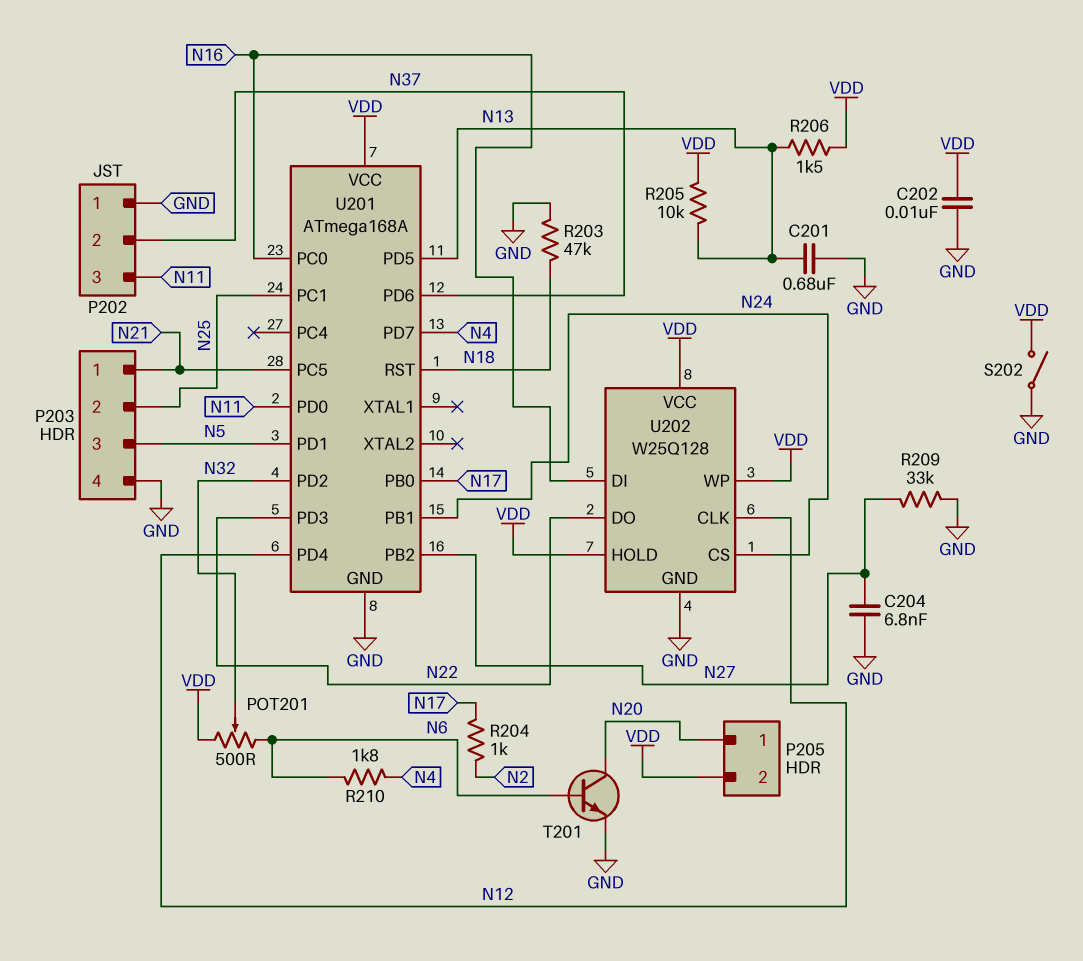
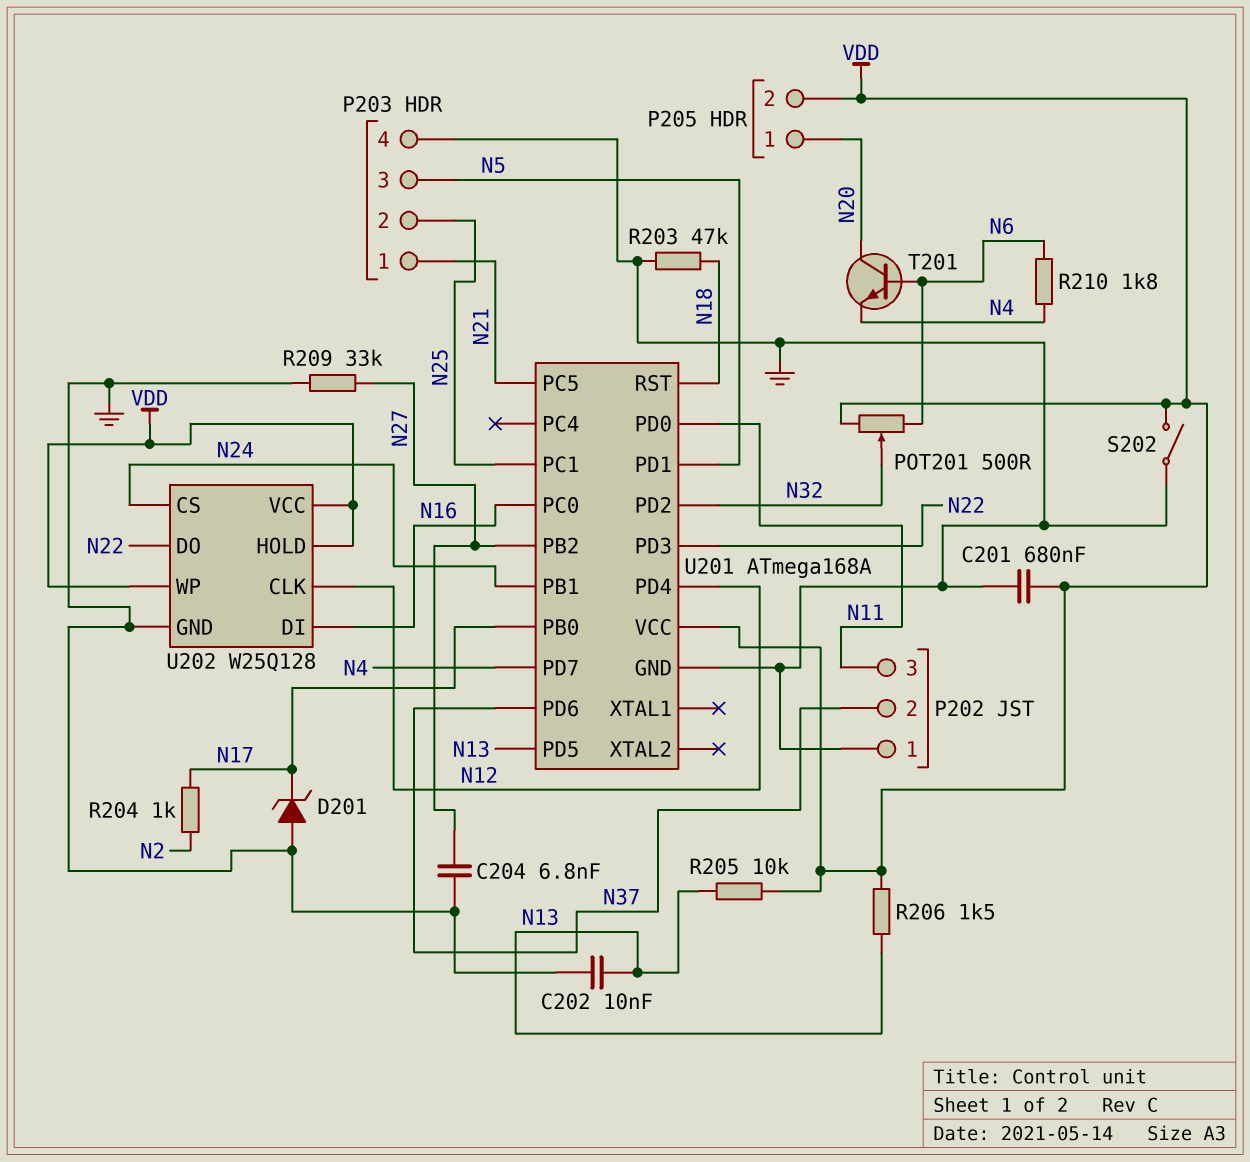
C201: 680nF (GND, N13) -> 680nF (GND, VDD)
C202: 10nF (GND, VDD) -> 10nF (GND, N13)
D201: none -> zener (A GND, K N17)
T201: NPN (B N6, C N20, E GND) -> NPN (B N6, C N20, E N4)

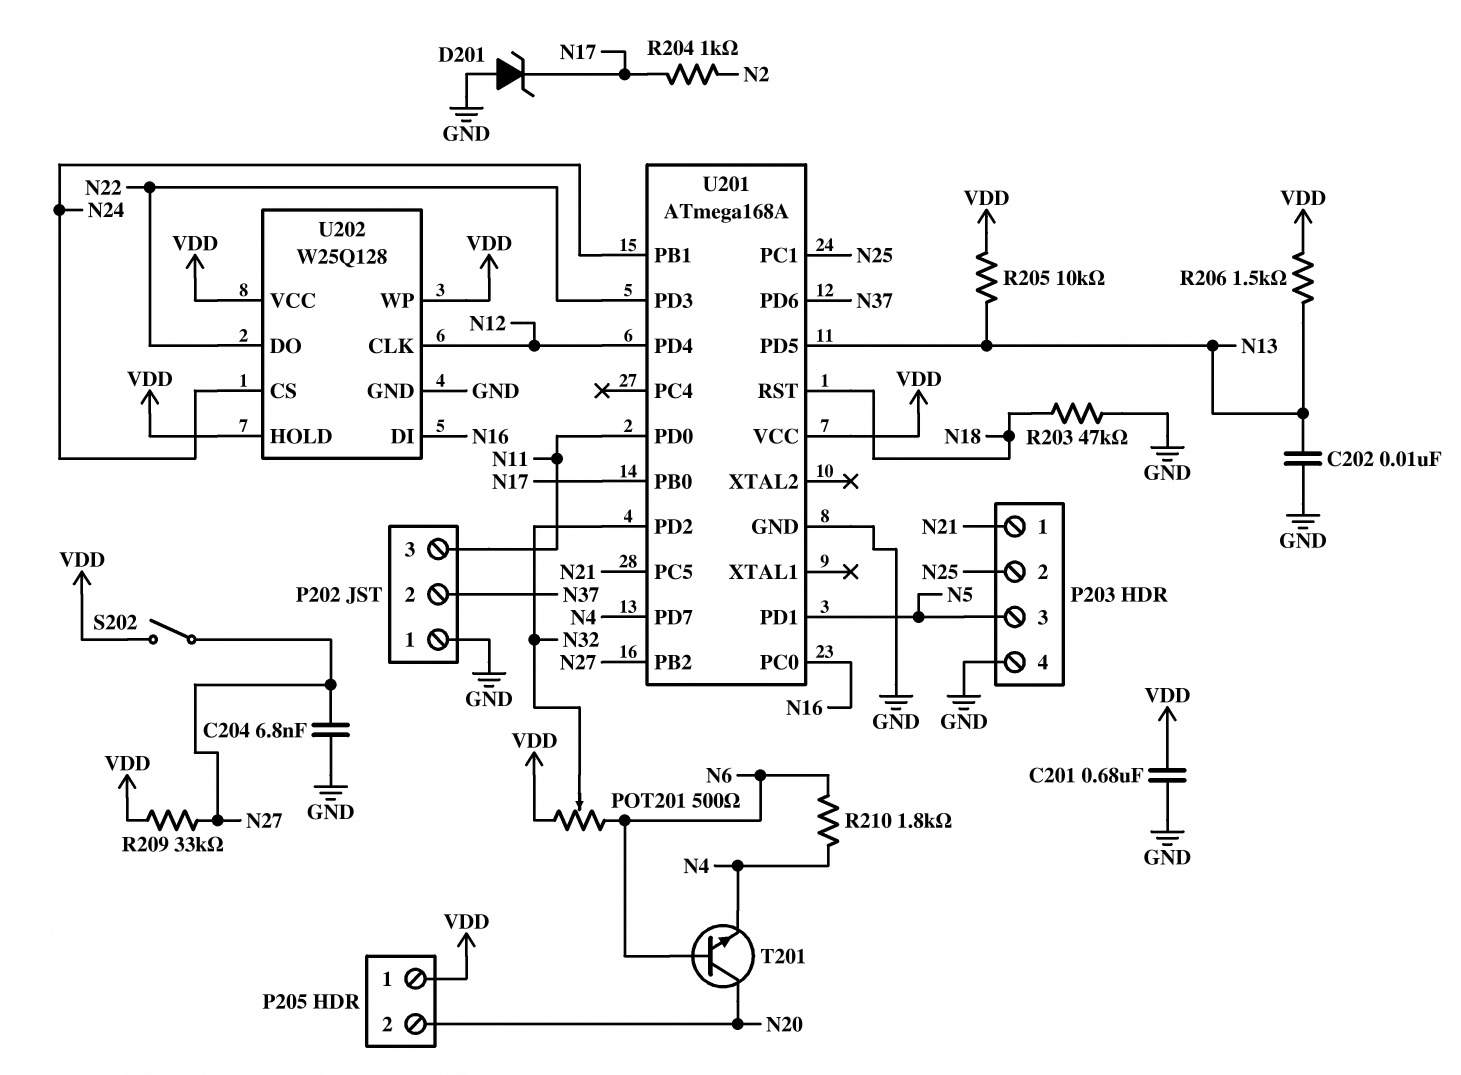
P205 pin 1: N20 -> VDD
P205 pin 2: VDD -> N20
R209: 33k (GND, N27) -> 33k (N27, VDD)
S202: switch (GND, VDD) -> switch (N27, VDD)

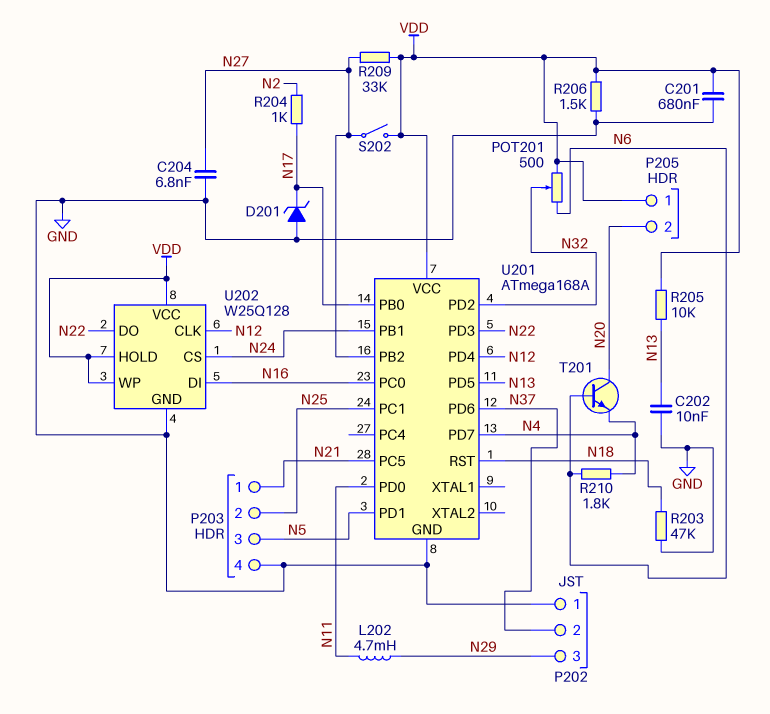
L202: none -> 4.7mH (N11, N29)
P202 pin 3: N11 -> N29
R206: 1.5k (N13, VDD) -> 1.5k (GND, VDD)

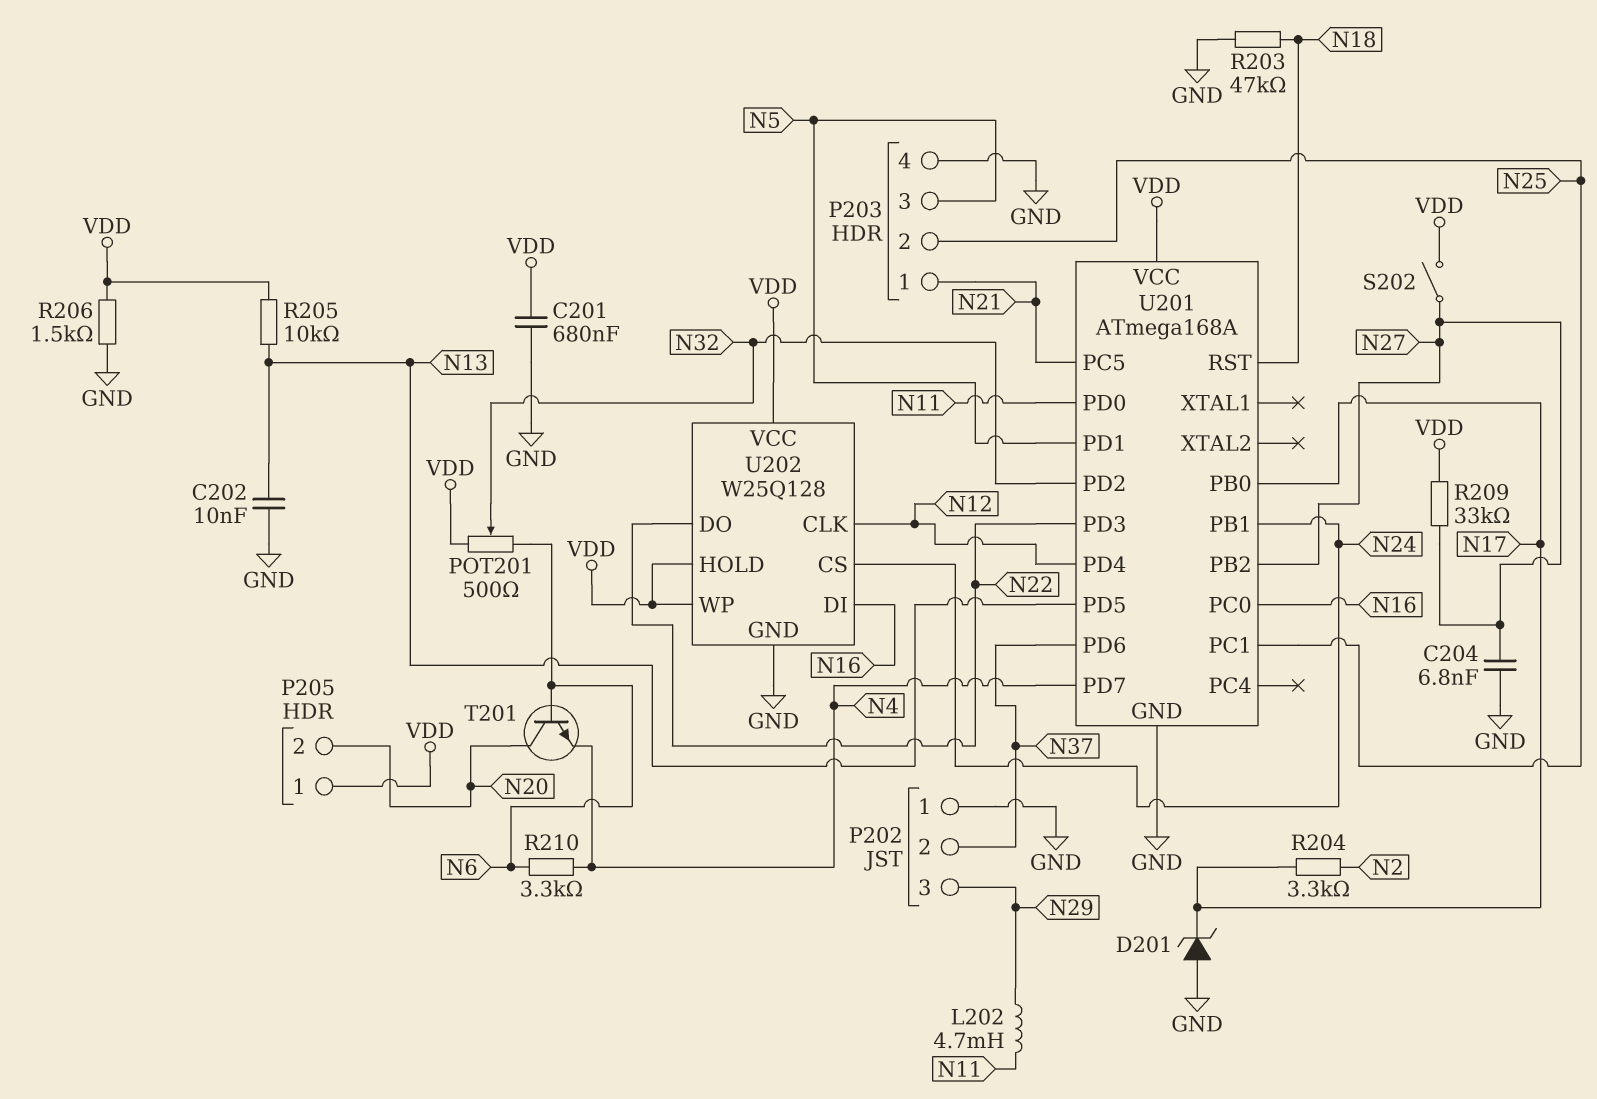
R204: 1k (N2, N17) -> 3.3k (N2, N17)
R210: 1.8k (N4, N6) -> 3.3k (N4, N6)

